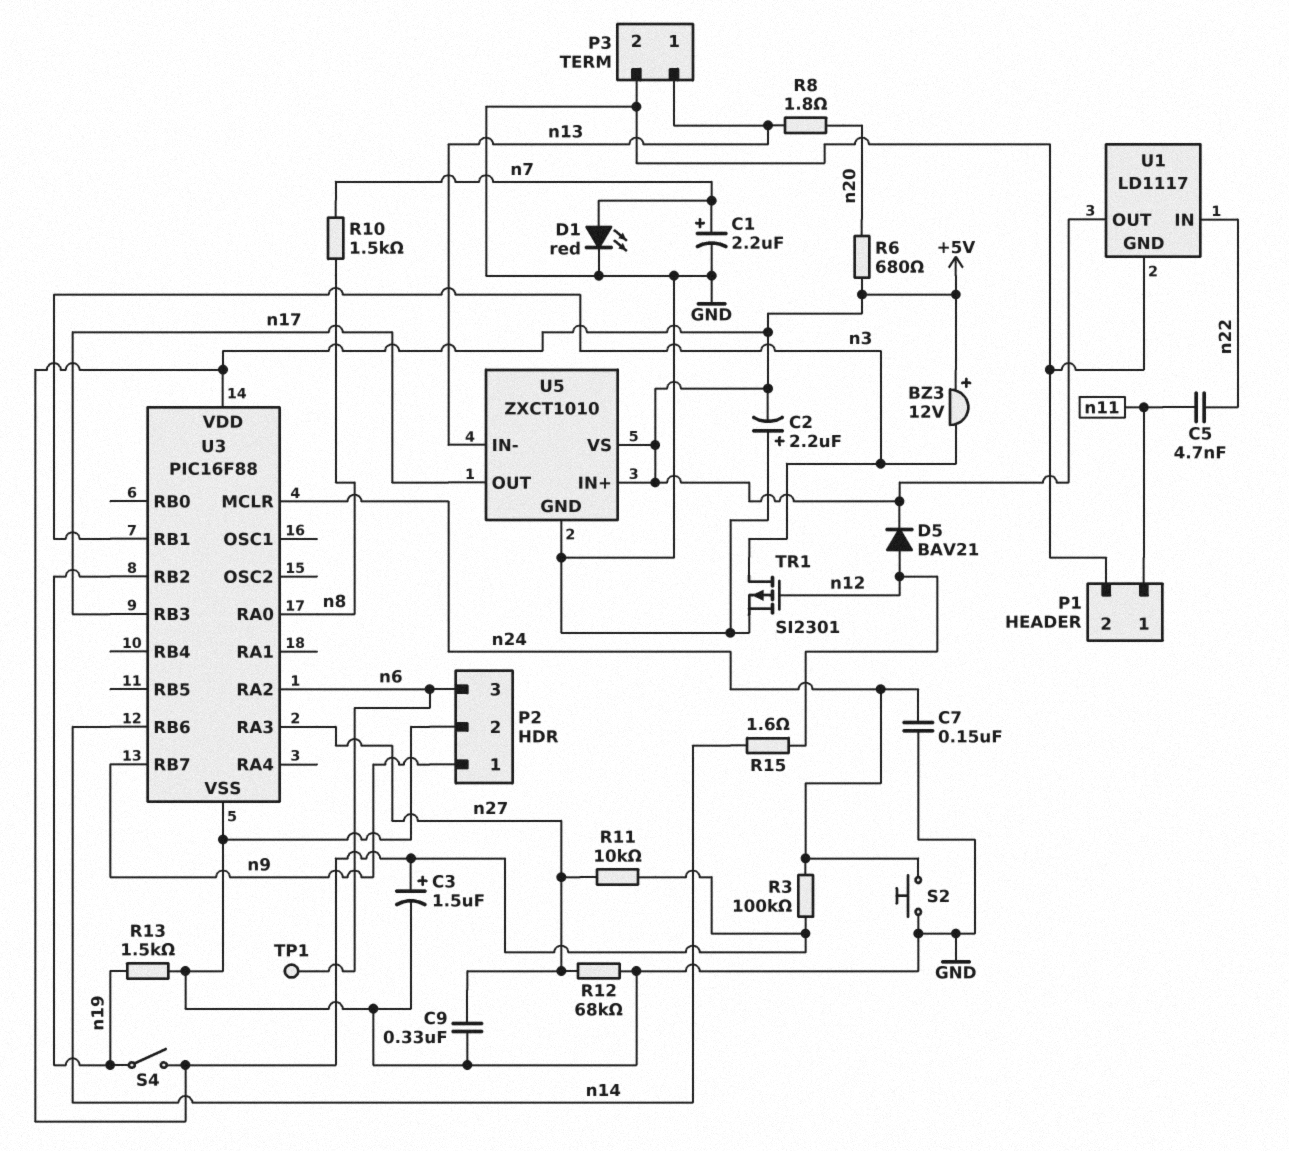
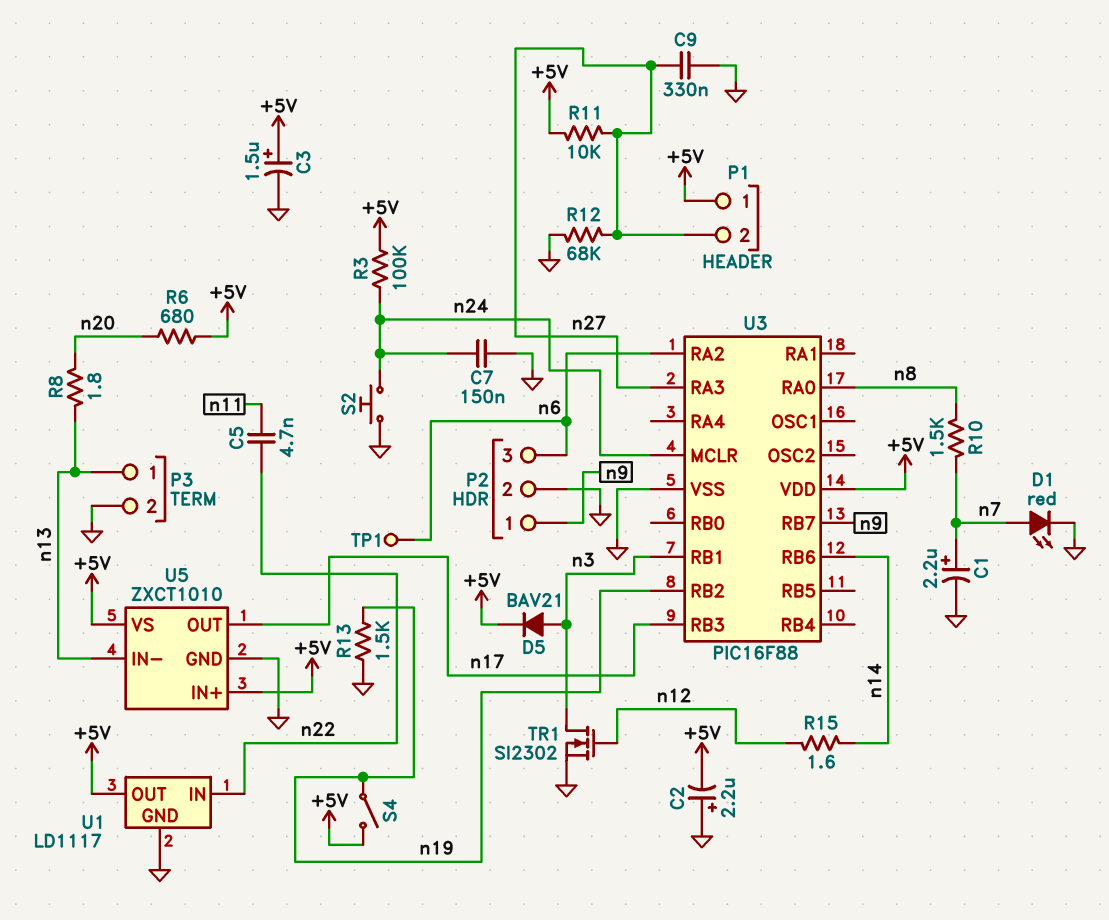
BZ3: buzzer 12V (plus +5V, minus n3) -> none
D5: diode BAV21 (A n12, K +5V) -> diode BAV21 (A n3, K +5V)
P1 pin 1: n11 -> +5V
P1 pin 2: GND -> n27
TR1: PMOS SI2301 (G n12, D n3, S GND) -> NMOS SI2302 (G n12, D n3, S GND)

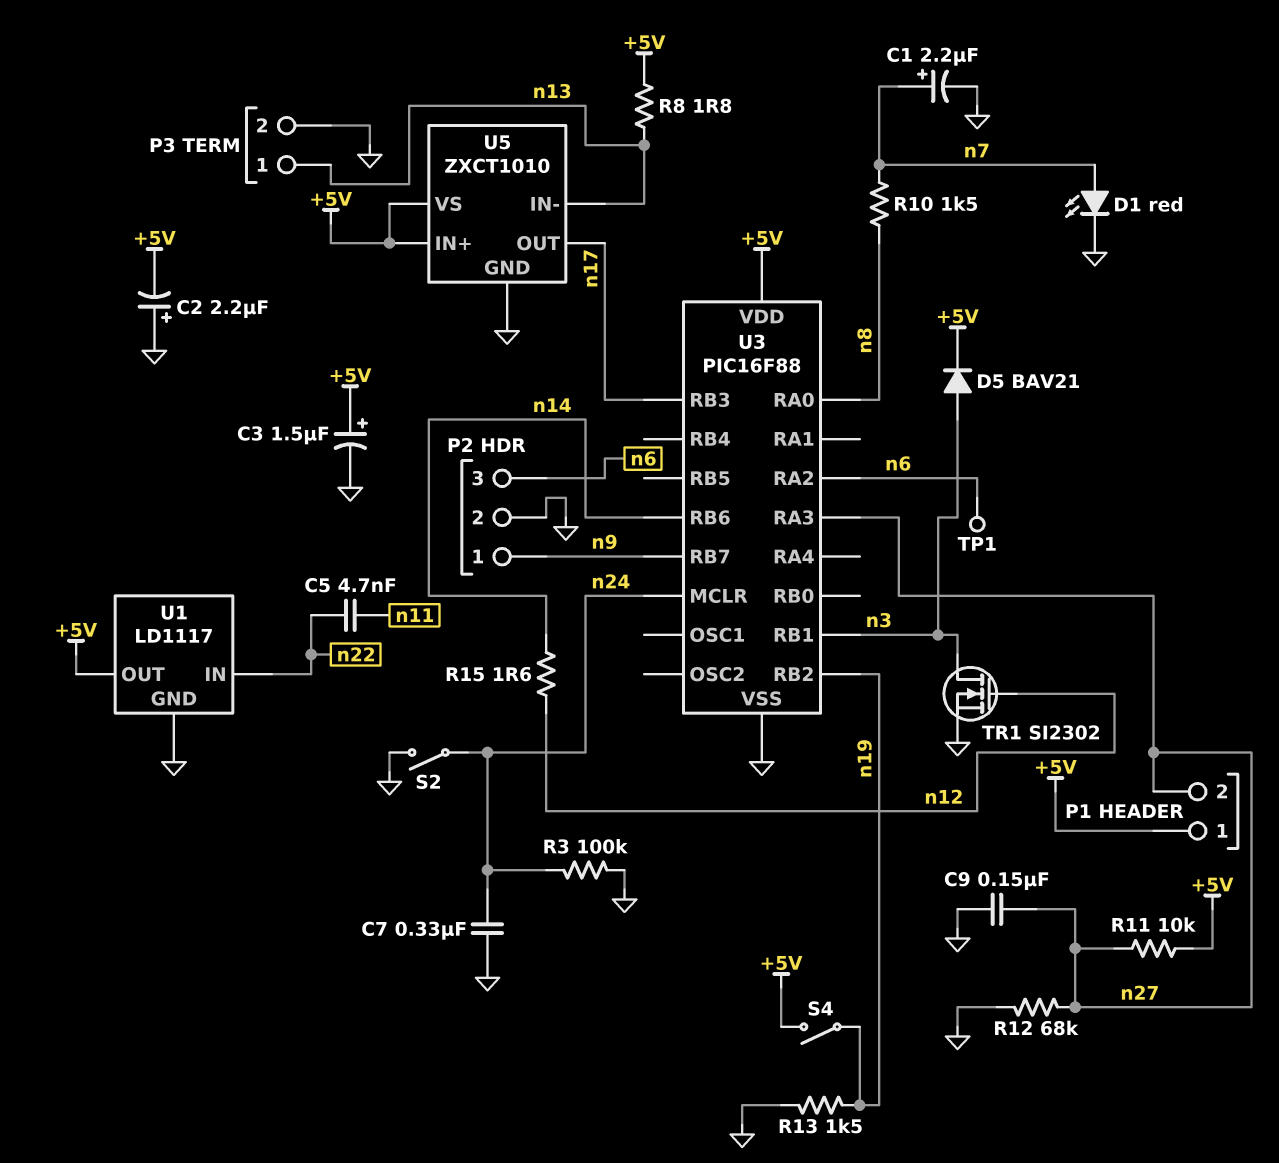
C7: 150nF (GND, n24) -> 330nF (GND, n24)
C9: 330nF (GND, n27) -> 150nF (GND, n27)
R3: 100k (+5V, n24) -> 100k (GND, n24)
R6: 680 (+5V, n20) -> none
R8: 1.8 (n13, n20) -> 1.8 (+5V, n13)
S2: button (GND, n24) -> switch (GND, n24)

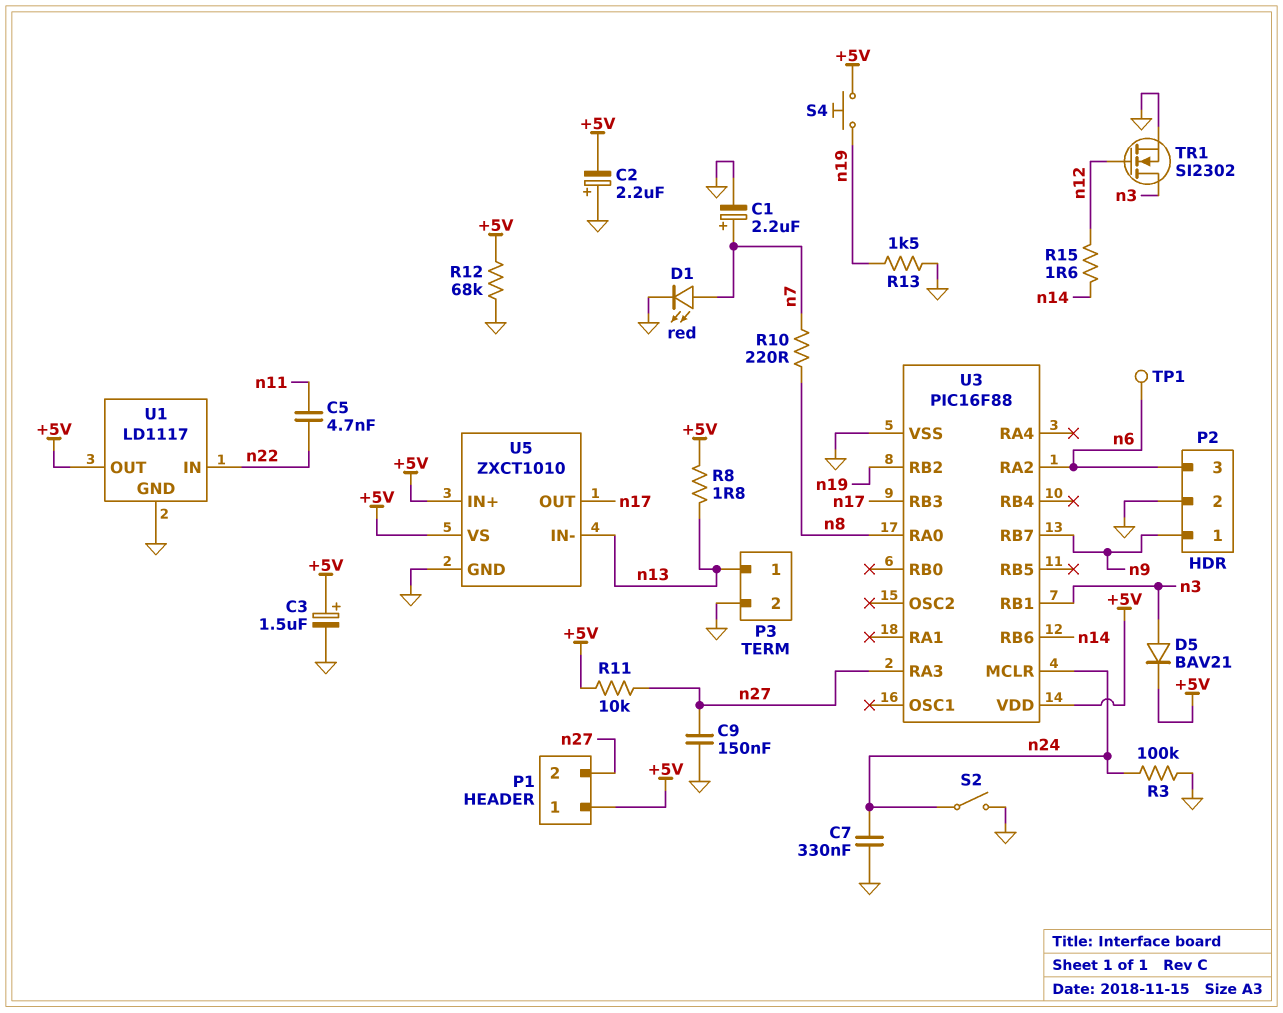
R10: 1.5k (n7, n8) -> 220 (n7, n8)
R12: 68k (GND, n27) -> 68k (+5V, GND)
S4: switch (+5V, n19) -> button (+5V, n19)

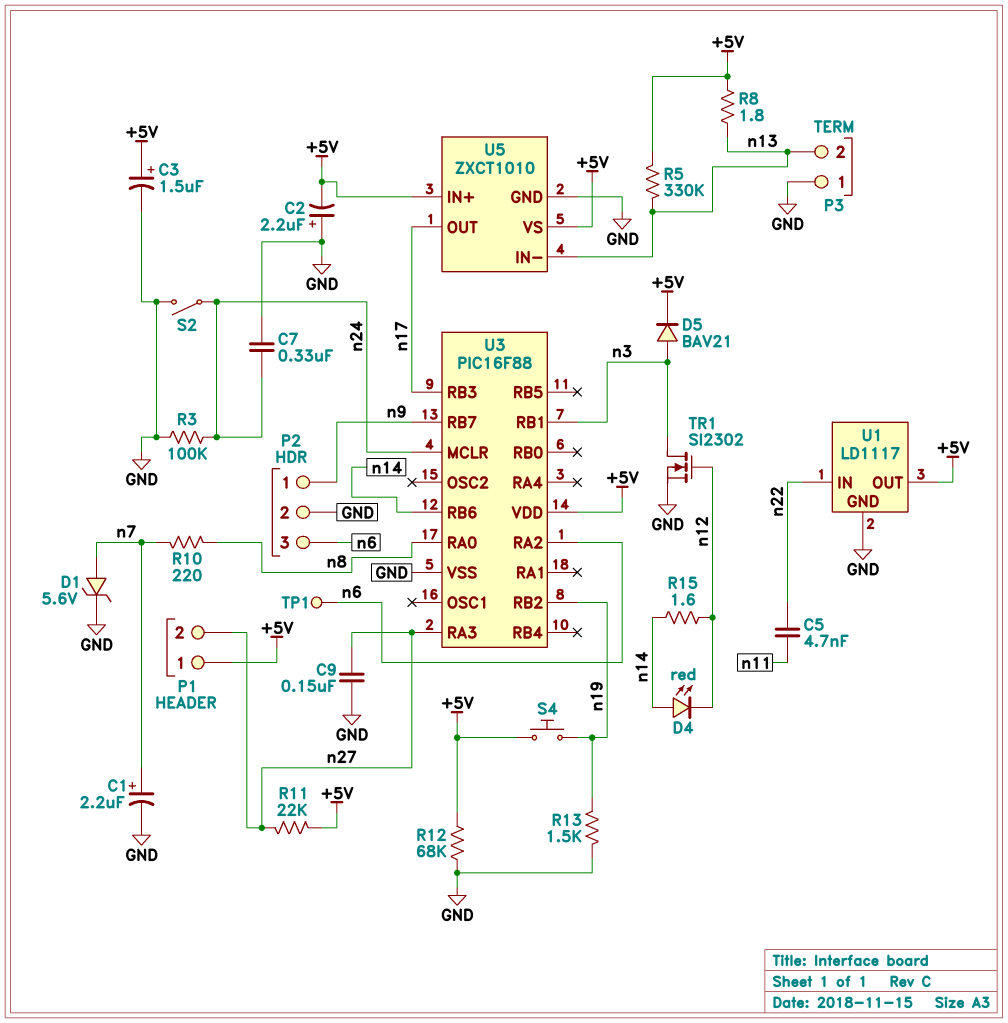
D1: LED red (A n7, K GND) -> zener 5.6V (A n7, K GND)
D4: none -> LED red (A n14, K n12)
P3 pin 1: n13 -> GND
P3 pin 2: GND -> n13
R5: none -> 330k (+5V, n13)
R11: 10k (+5V, n27) -> 22k (+5V, n27)

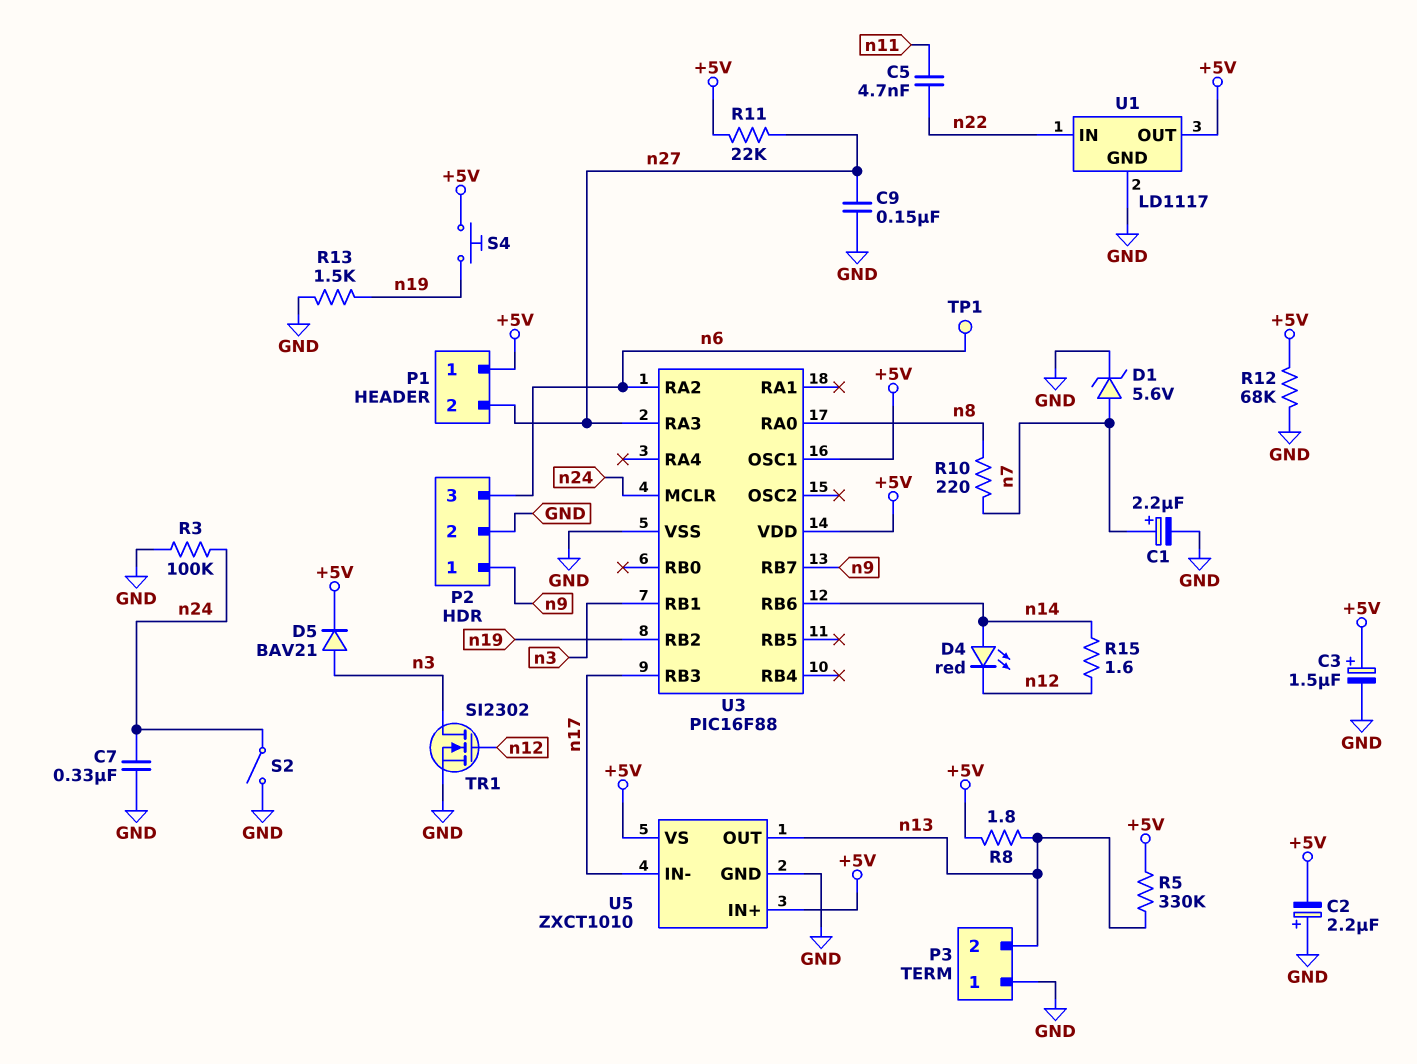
U3 pin OSC1: none -> +5V
U5 pin IN-: n13 -> n17
U5 pin OUT: n17 -> n13

